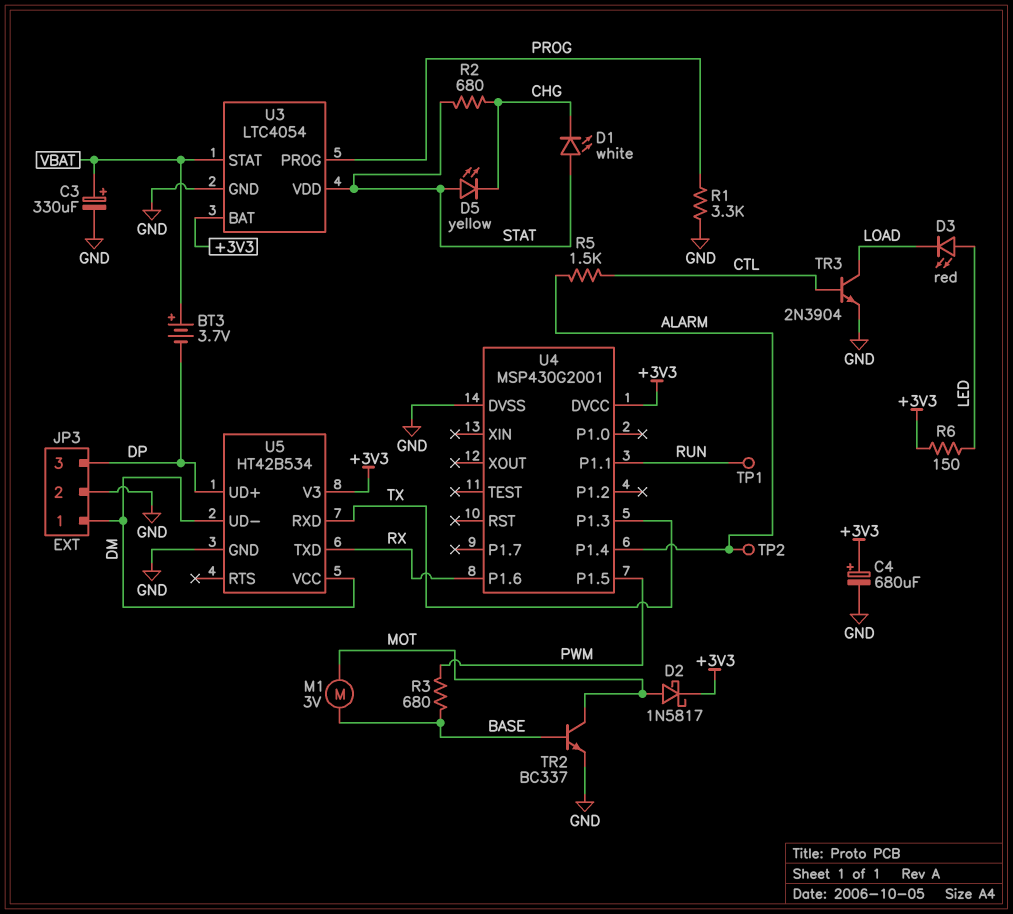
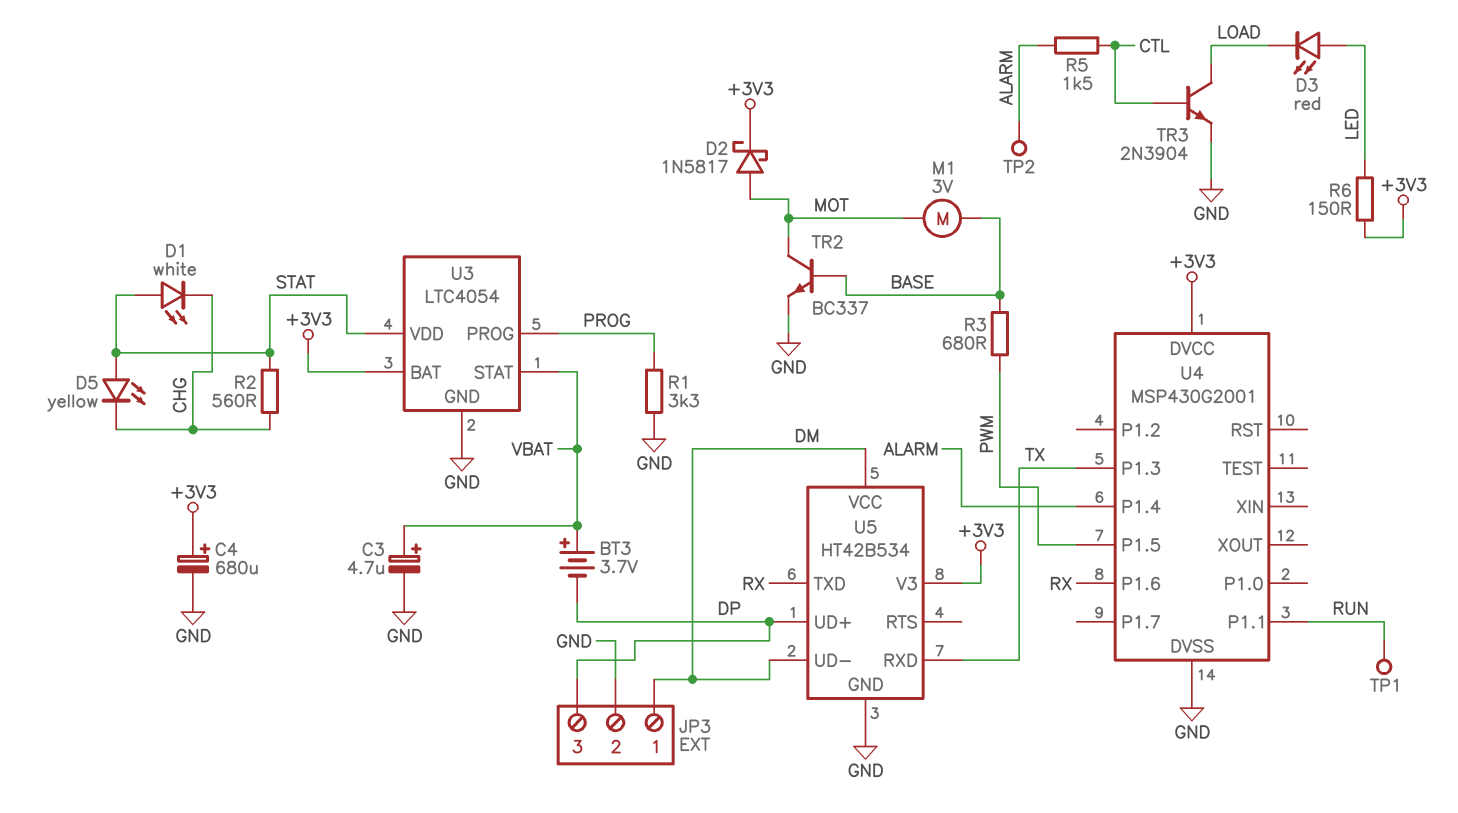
C3: 330uF (plus VBAT, minus GND) -> 4.7uF (plus VBAT, minus GND)
R2: 680 (CHG, STAT) -> 560 (CHG, STAT)

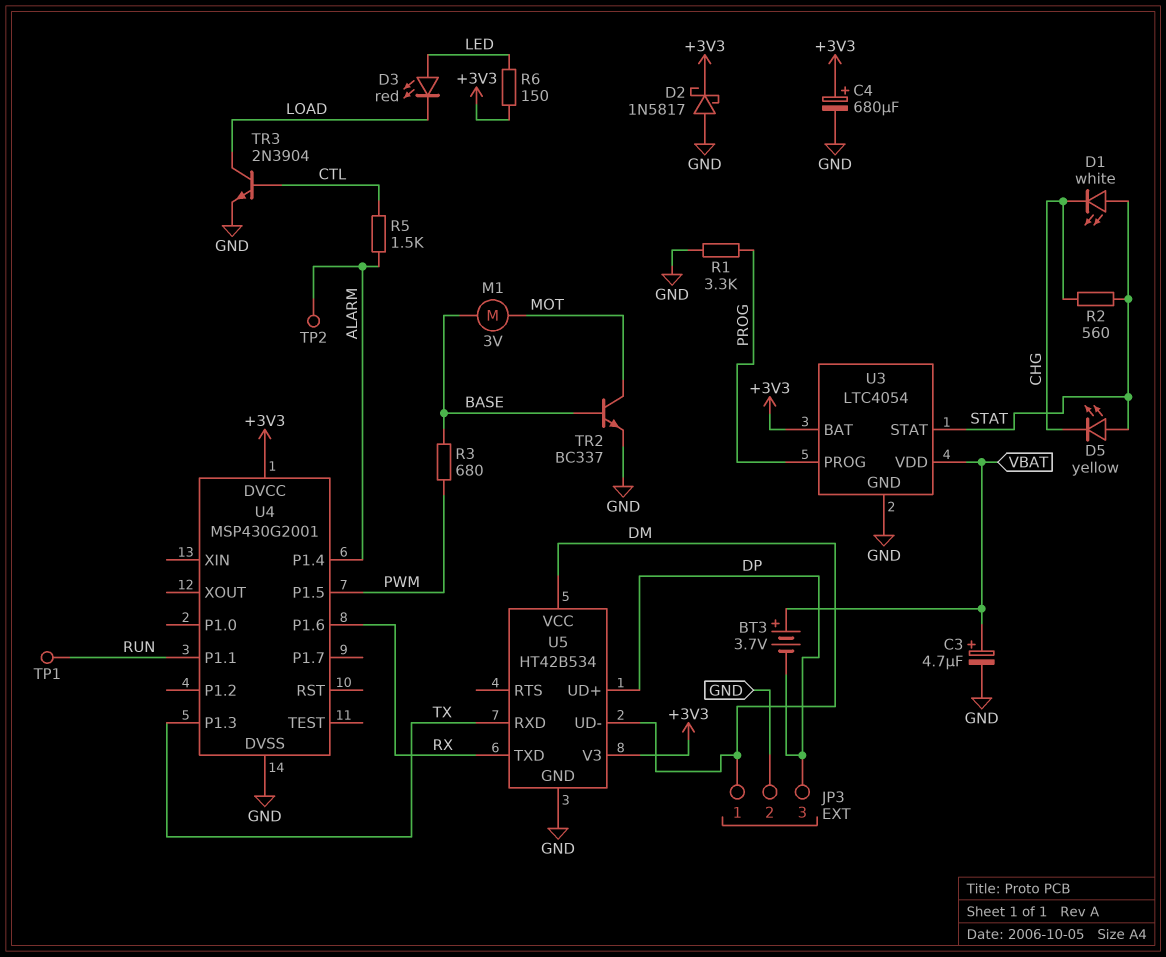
D2: schottky 1N5817 (A MOT, K +3V3) -> schottky 1N5817 (A GND, K +3V3)
U3 pin STAT: VBAT -> STAT
U3 pin VDD: STAT -> VBAT

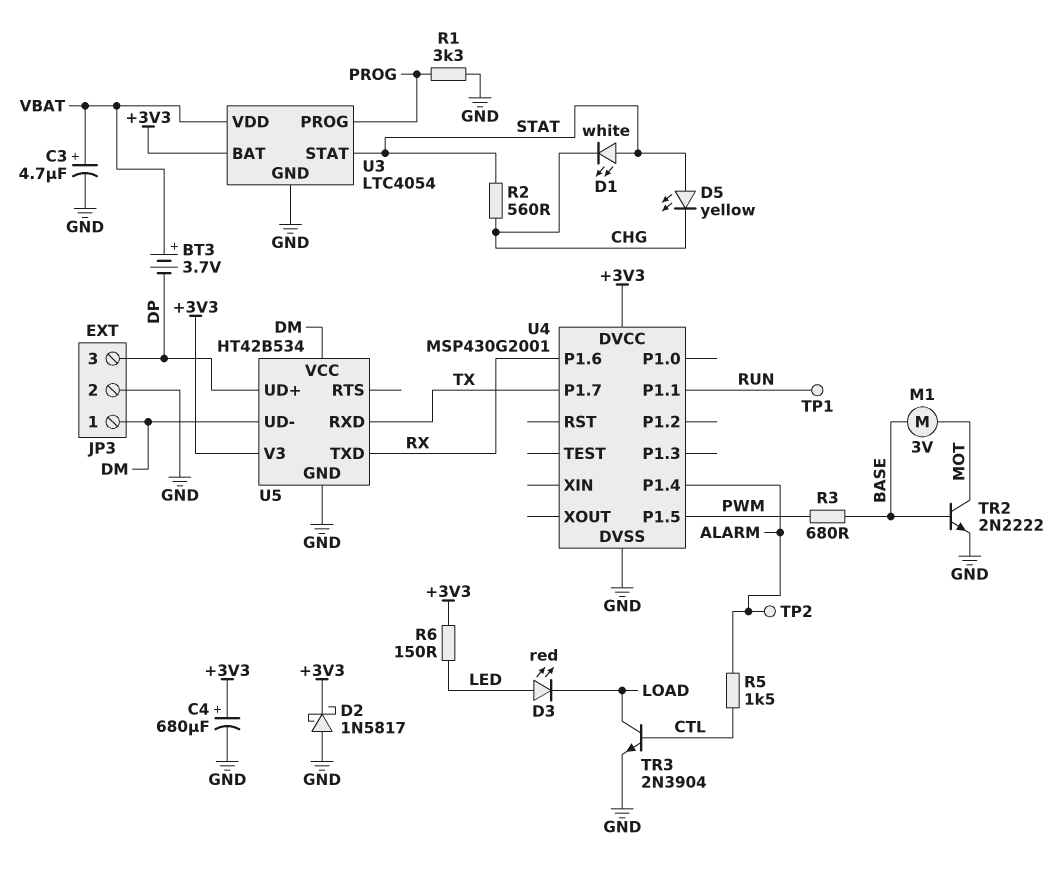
TR2: NPN BC337 (B BASE, C MOT, E GND) -> NPN 2N2222 (B BASE, C MOT, E GND)
U4 pin P1.3: TX -> none
U4 pin P1.7: none -> TX

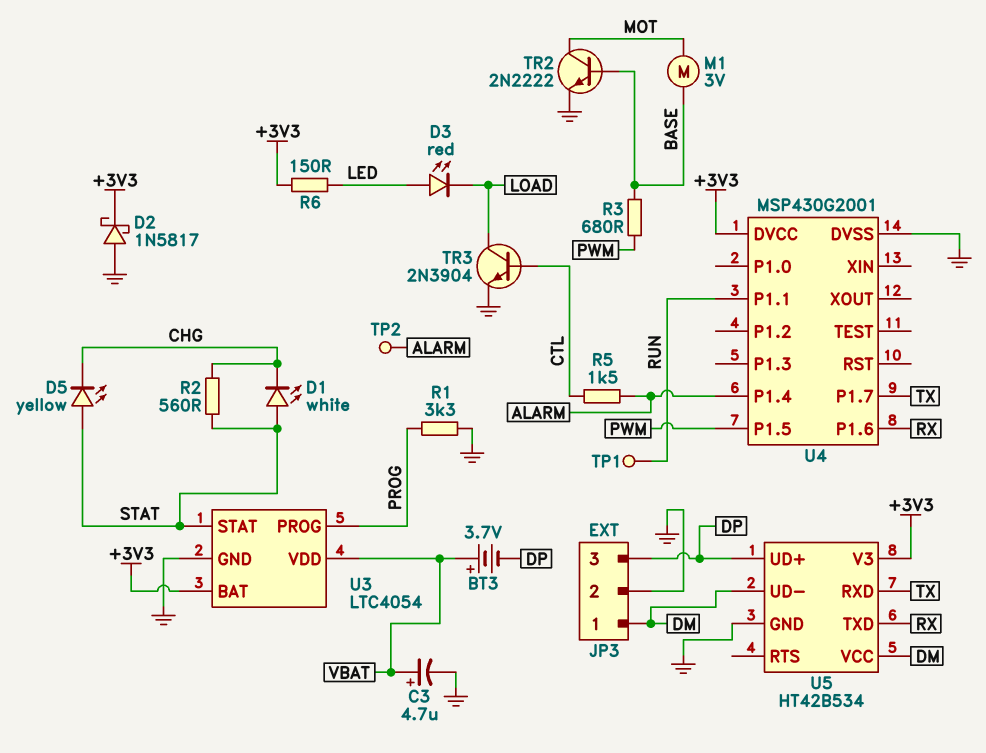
C4: 680uF (plus +3V3, minus GND) -> none

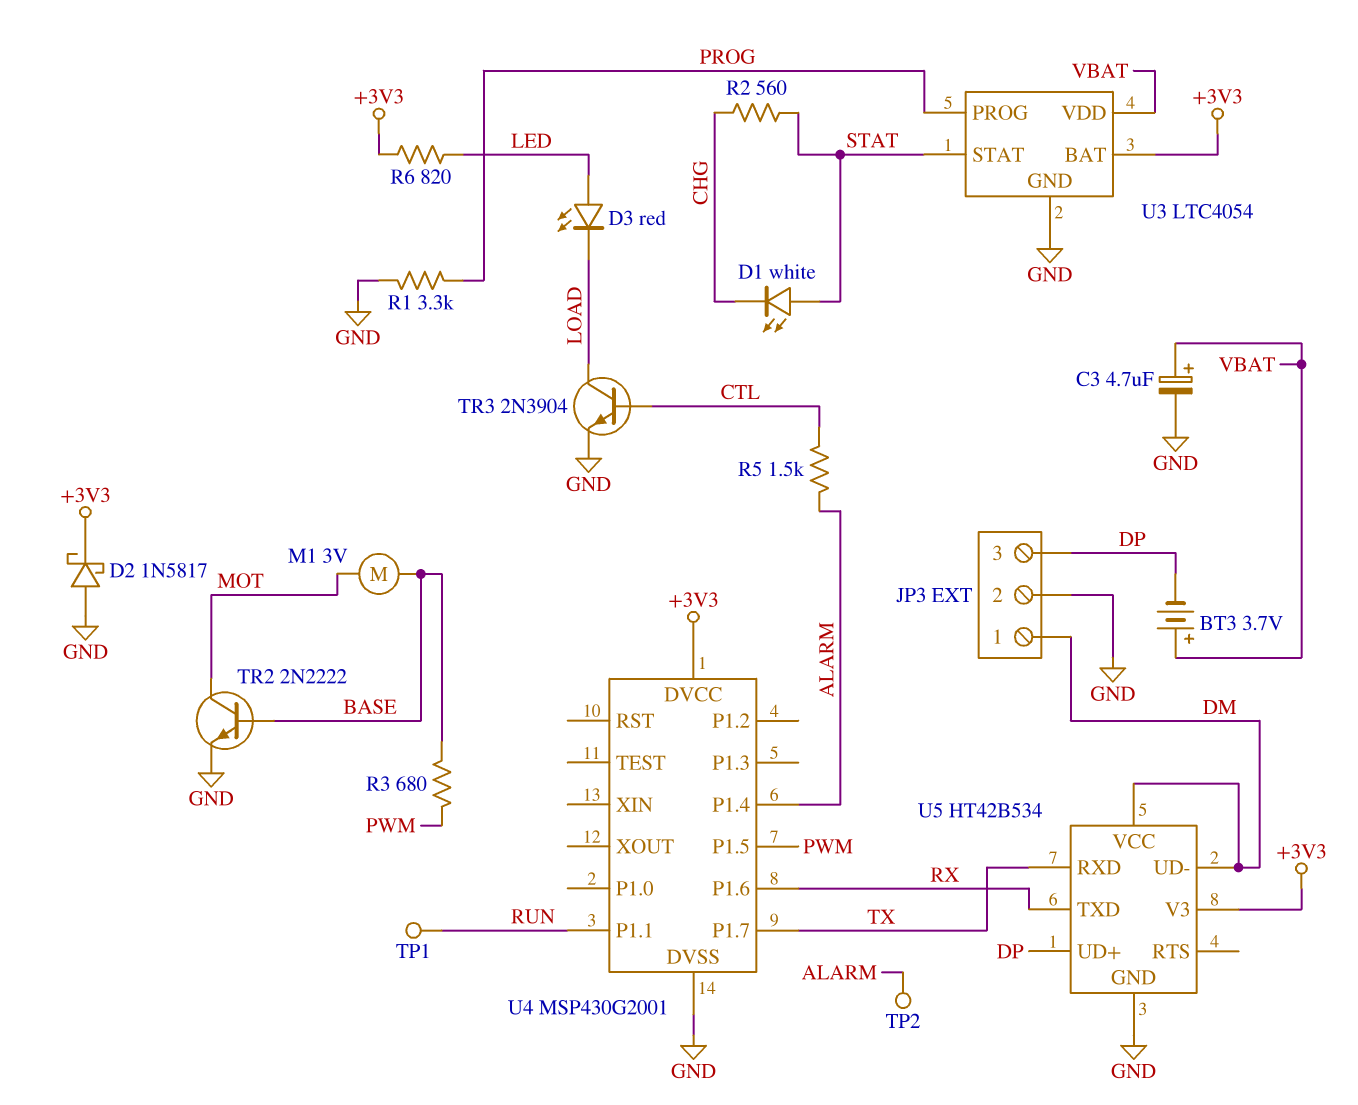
D5: LED yellow (A STAT, K CHG) -> none
R6: 150 (+3V3, LED) -> 820 (+3V3, LED)

